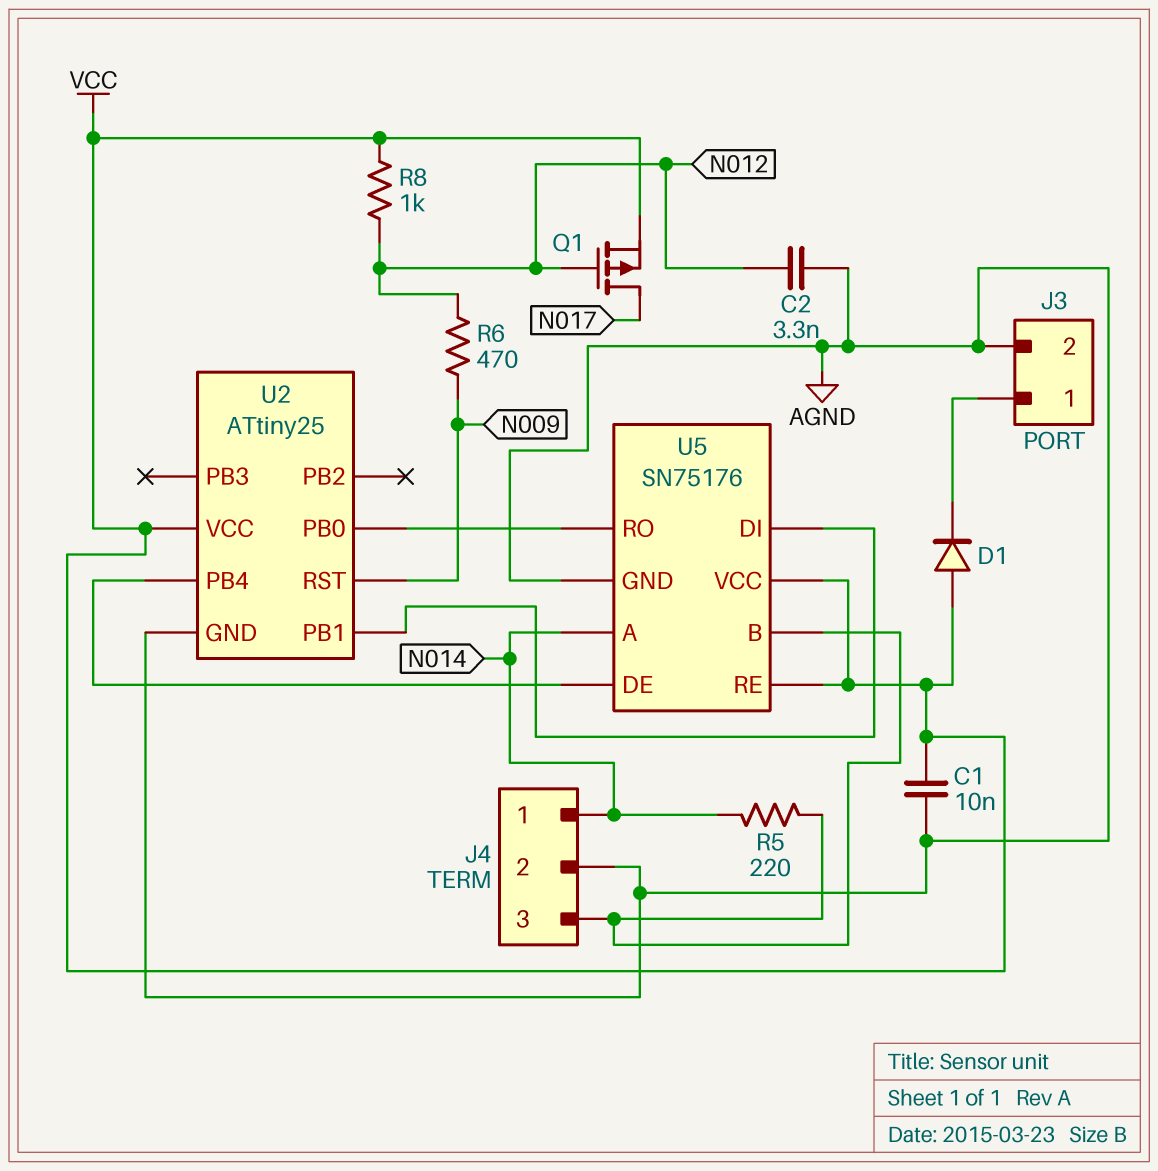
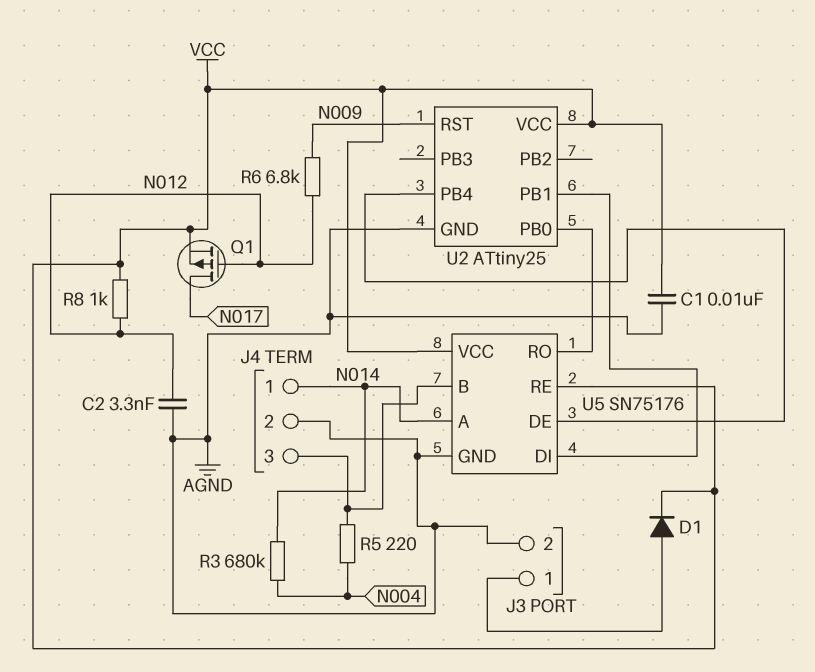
D1: diode (A VCC, K J3/1) -> diode (A J3/1, K VCC)
R3: none -> 680k (N004, N014)
R5: 220 (J4/3, N014) -> 220 (J4/3, N004)
R6: 470 (N009, N012) -> 6.8k (N009, N012)

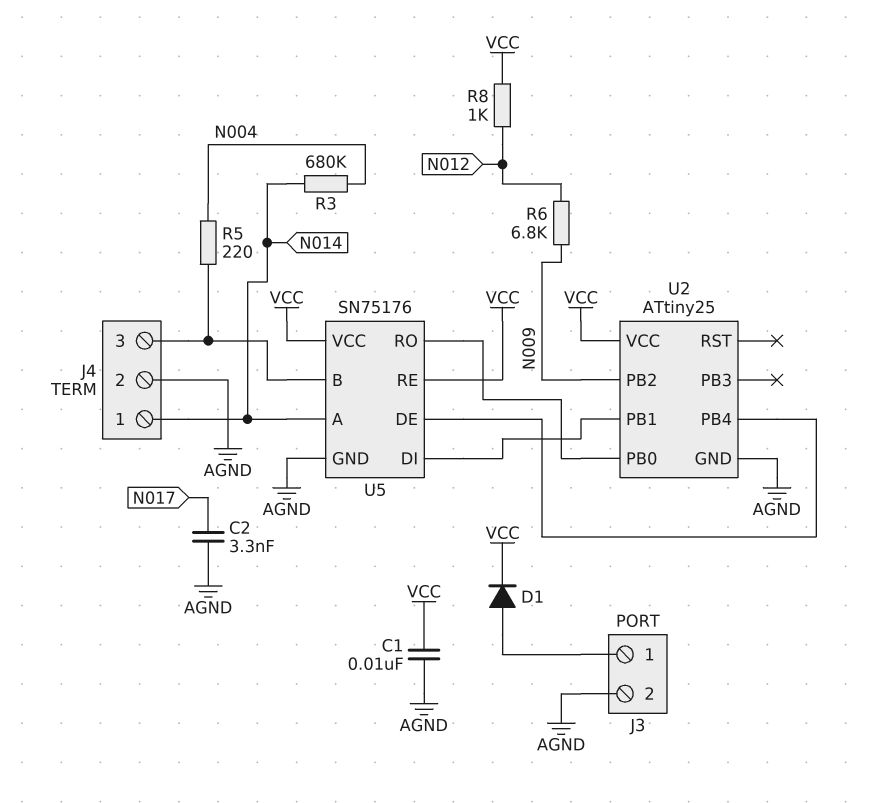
C2: 3.3nF (AGND, N012) -> 3.3nF (AGND, N017)
Q1: PMOS (G N012, D N017, S VCC) -> none
U2 pin PB2: none -> N009
U2 pin RST: N009 -> none

